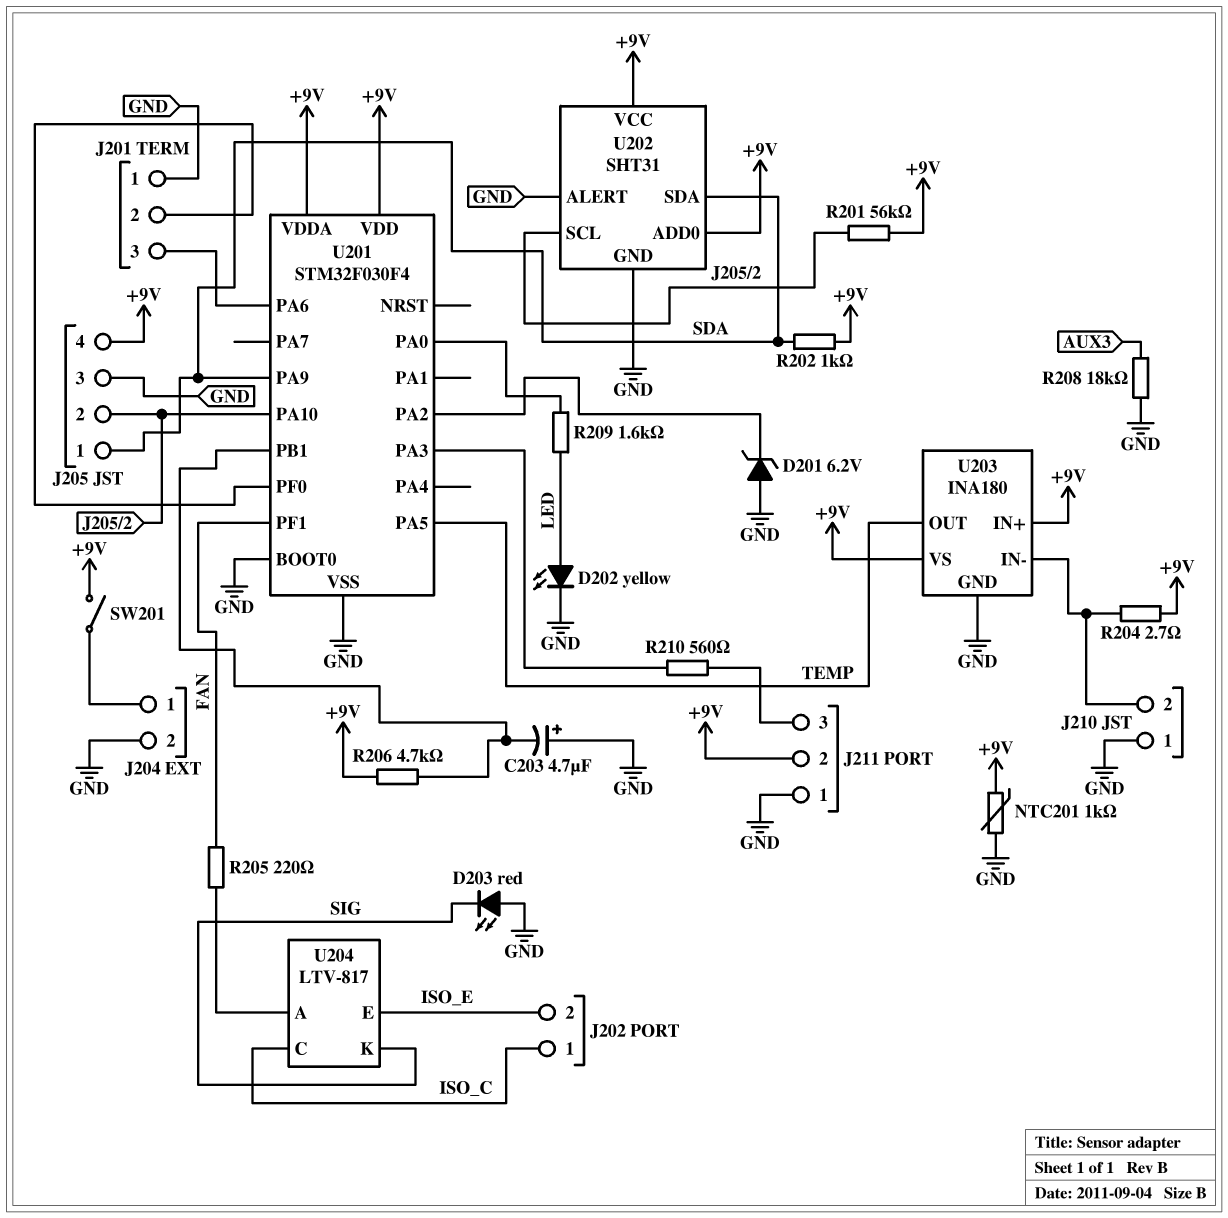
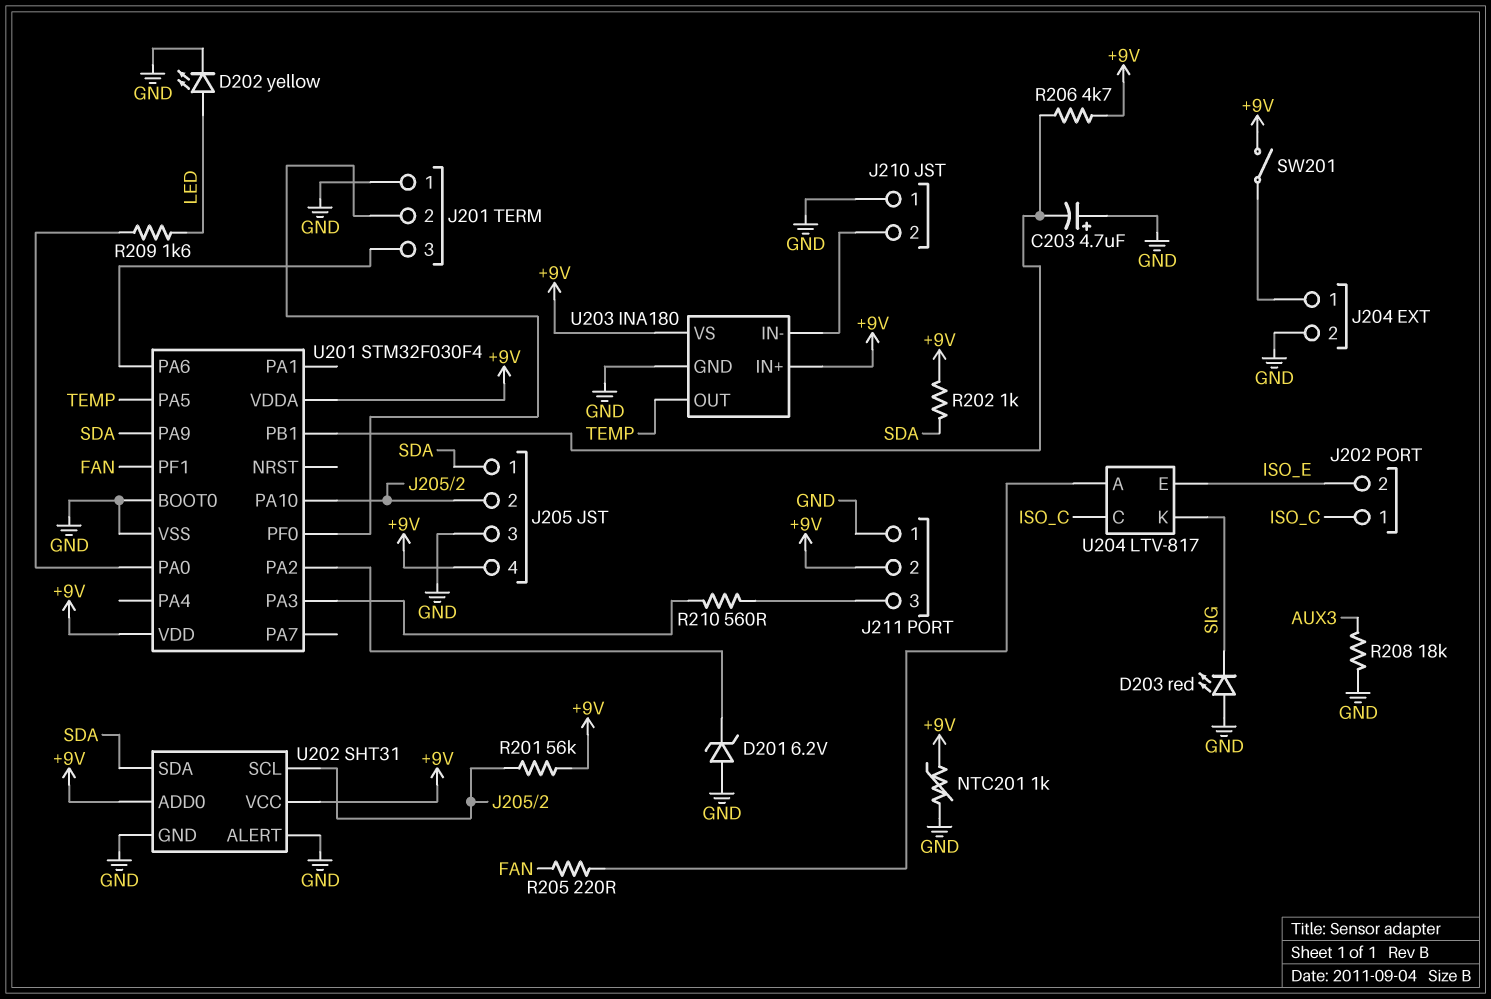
R204: 2.7 (+9V, J210/2) -> none

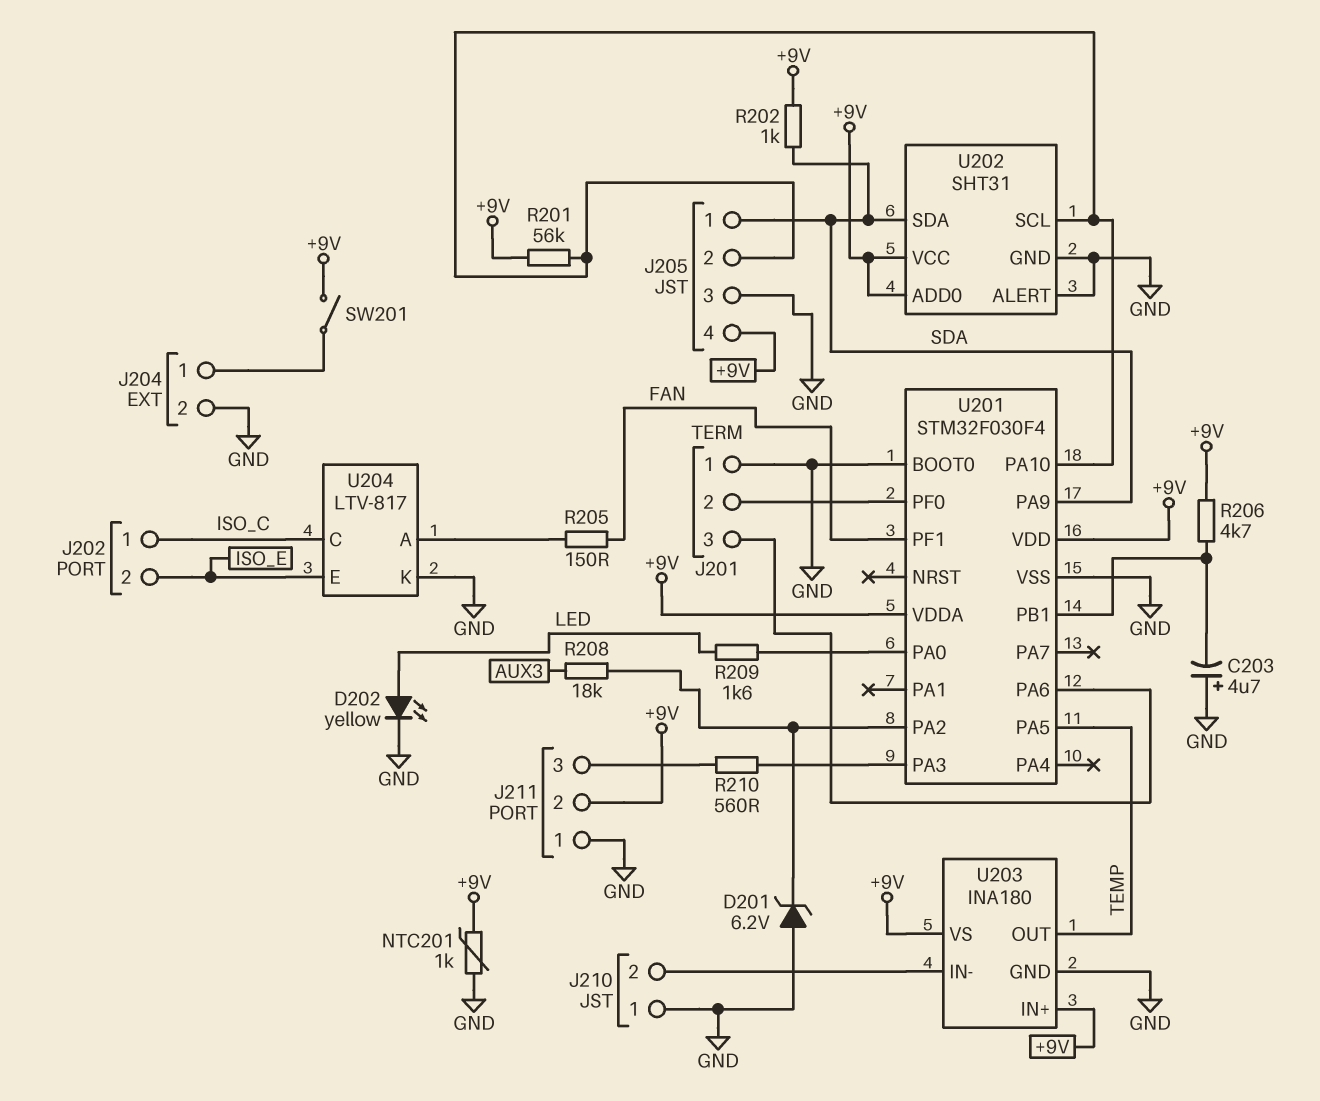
D203: LED red (A GND, K SIG) -> none
R205: 220 (FAN, U204/A) -> 150 (FAN, U204/A)
R208: 18k (AUX3, GND) -> 18k (AUX3, U201/PA2)
U204 pin K: SIG -> GND

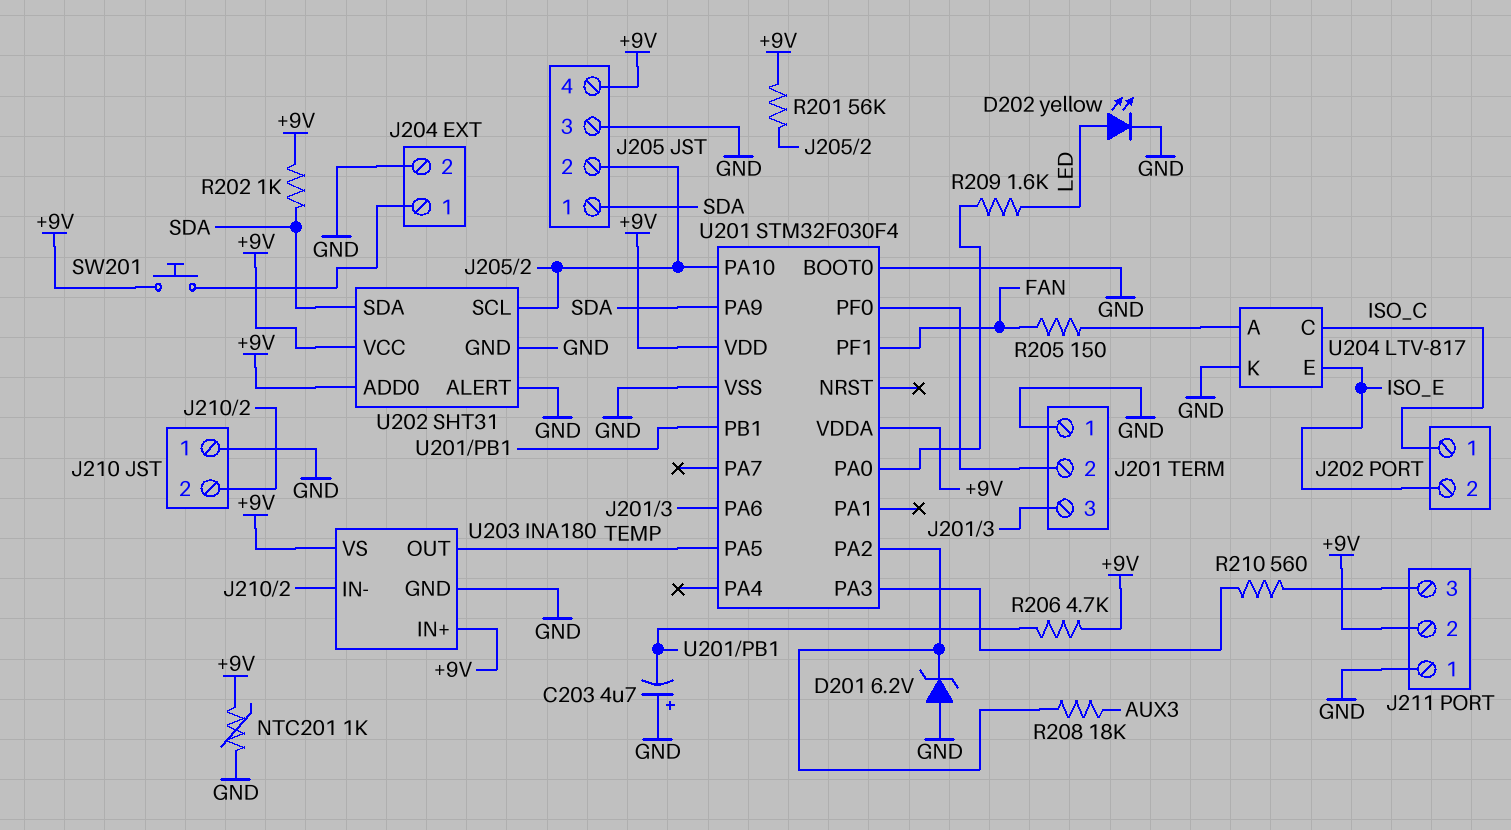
SW201: switch (+9V, J204/1) -> button (+9V, J204/1)

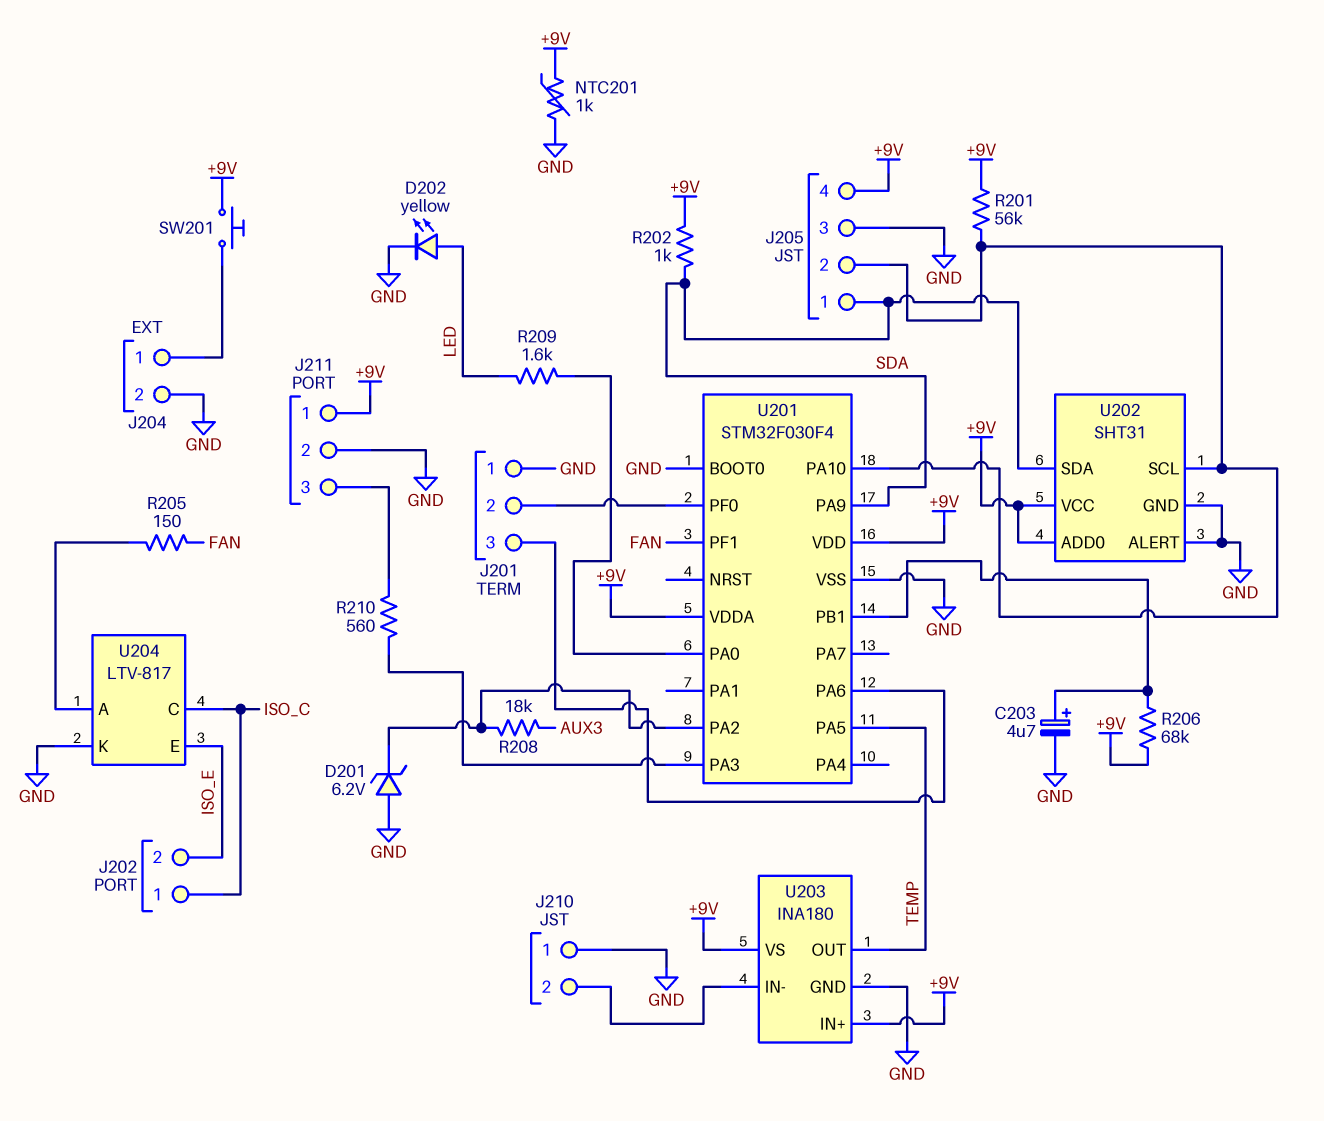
C203: 4.7uF (plus GND, minus U201/PB1) -> 4.7uF (plus U201/PB1, minus GND)
J211 pin 1: GND -> +9V
J211 pin 2: +9V -> GND
R206: 4.7k (+9V, U201/PB1) -> 68k (+9V, U201/PB1)

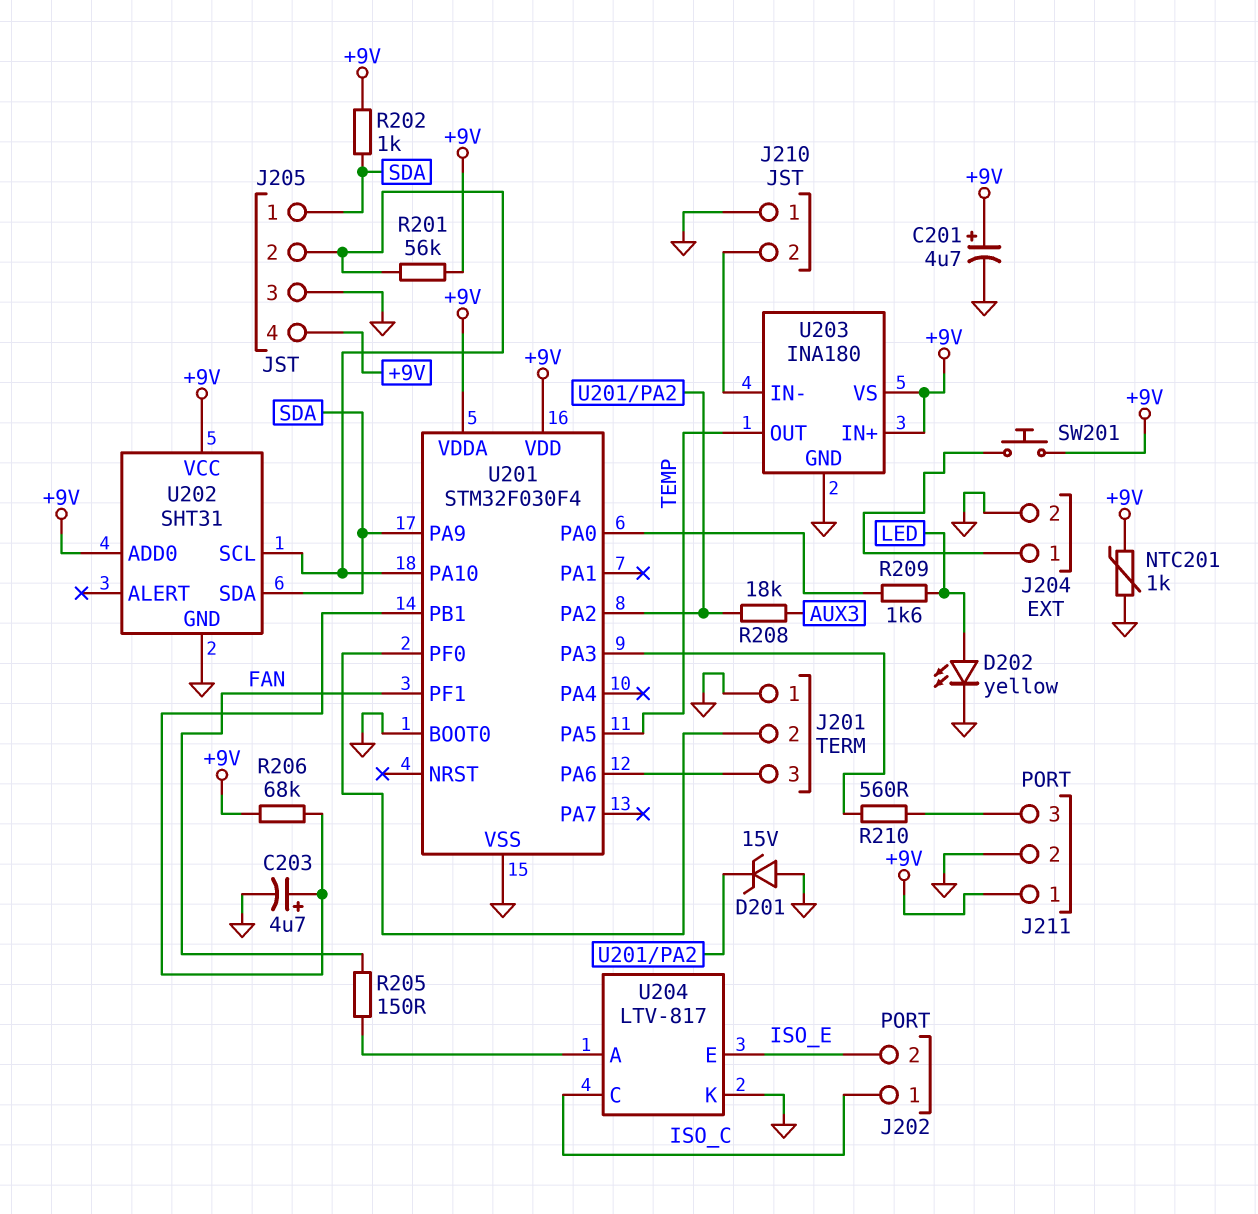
C201: none -> 4.7uF (plus +9V, minus GND)
D201: zener 6.2V (A GND, K U201/PA2) -> zener 15V (A GND, K U201/PA2)
U202 pin ALERT: GND -> none

